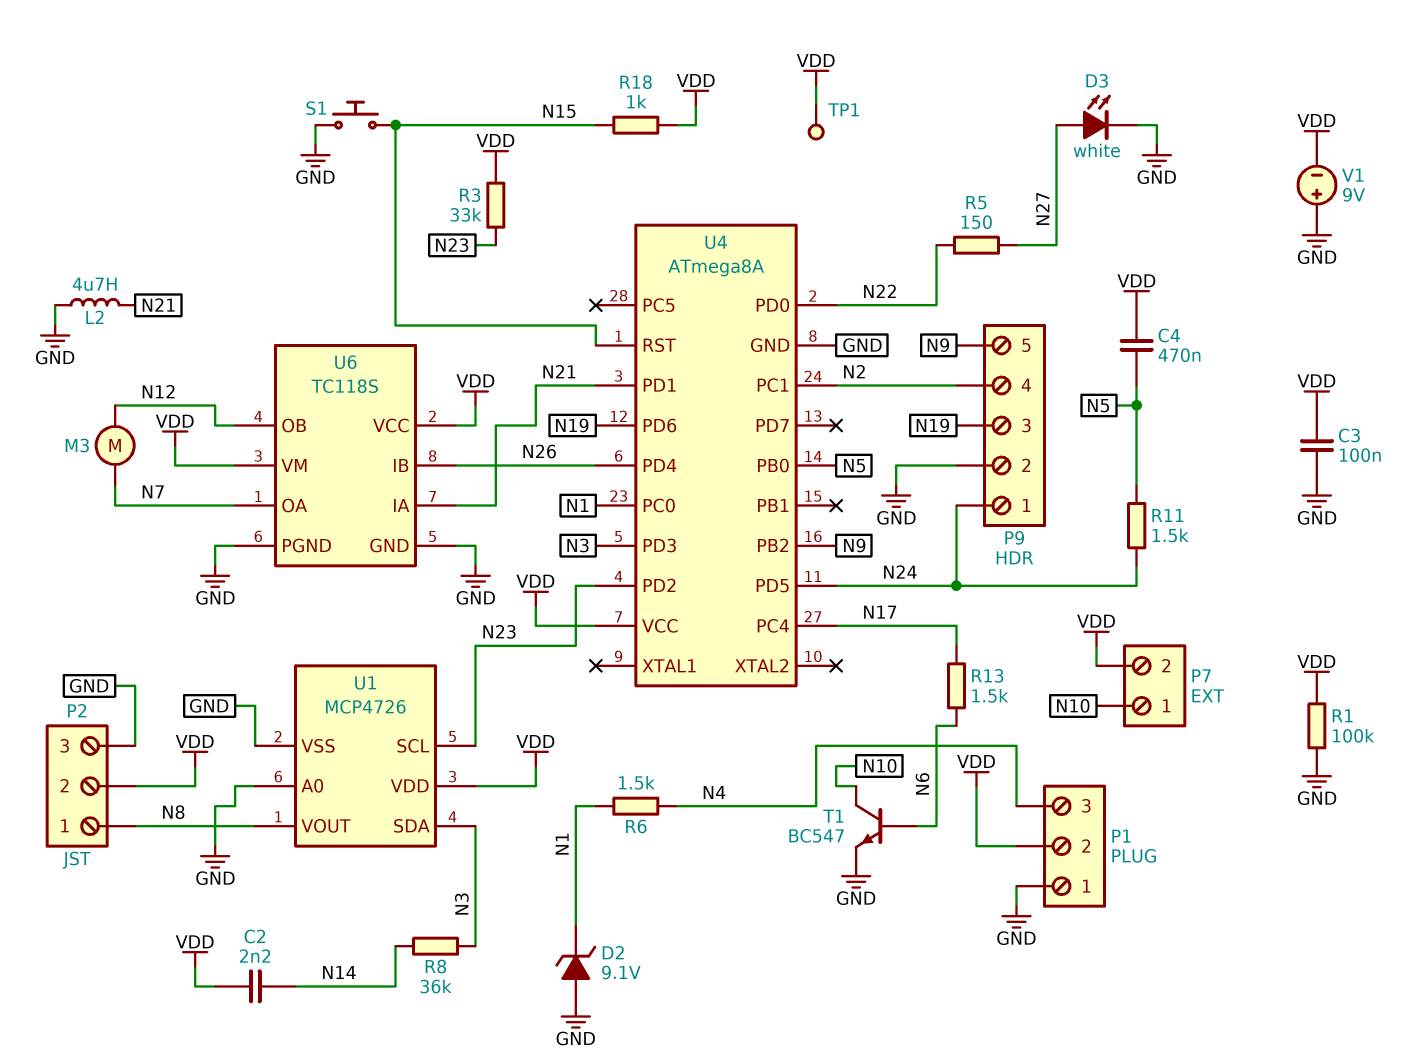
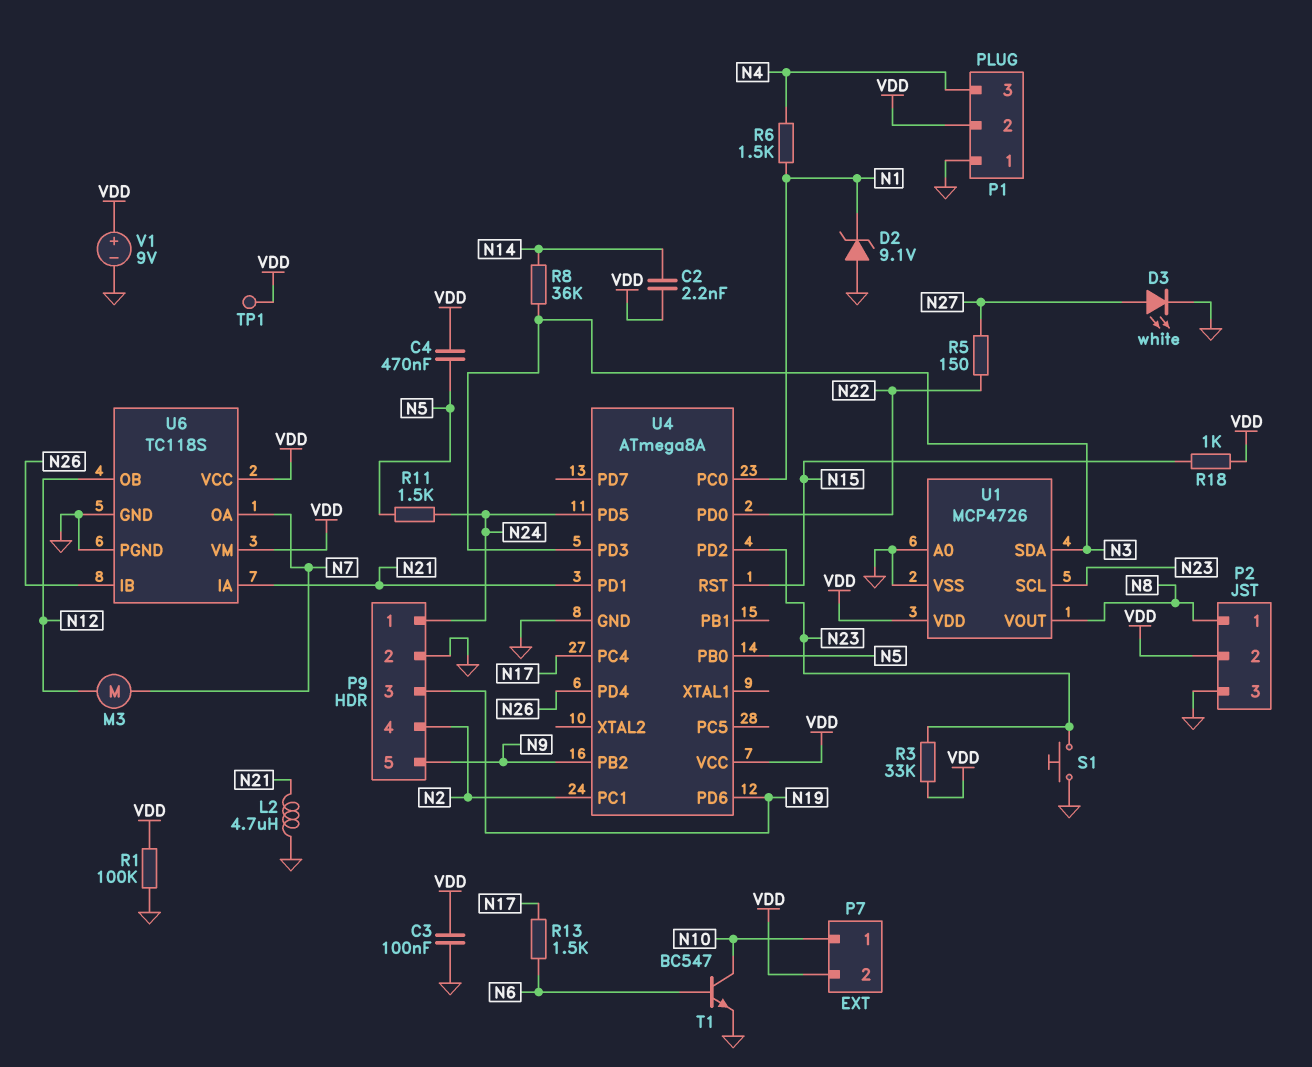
S1: button (GND, N15) -> button (GND, N23)
V1: 9V (plus GND, minus VDD) -> 9V (plus VDD, minus GND)

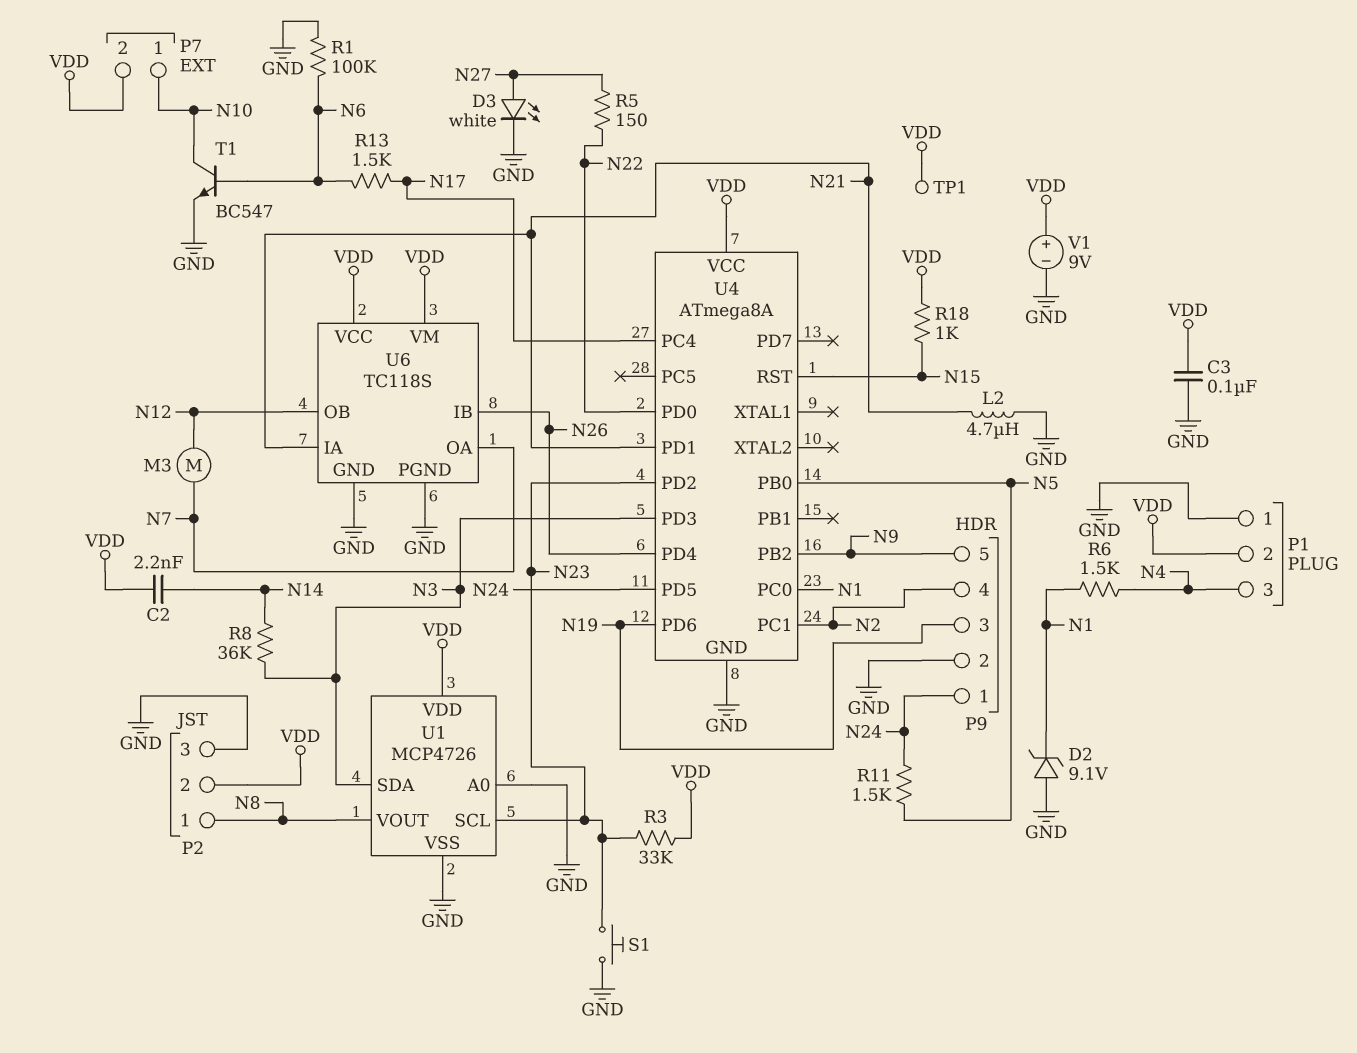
C4: 470nF (N5, VDD) -> none
R1: 100k (GND, VDD) -> 100k (GND, N6)

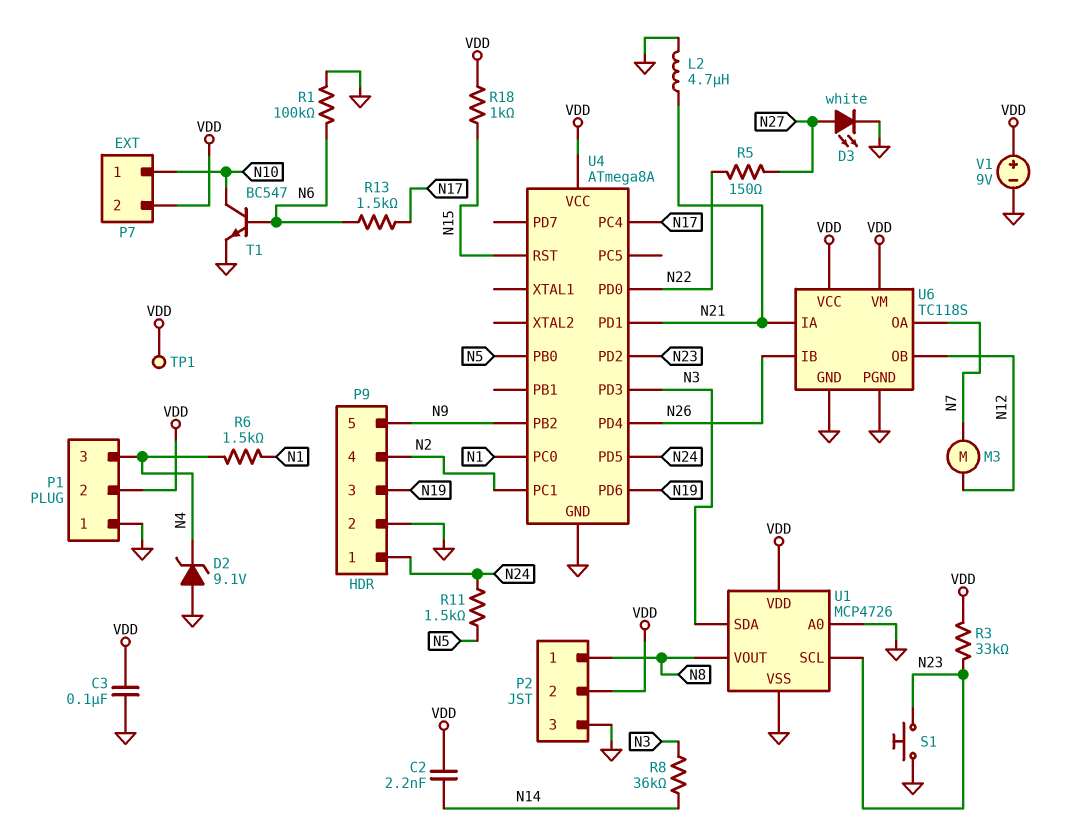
D2: zener 9.1V (A GND, K N1) -> zener 9.1V (A GND, K N4)

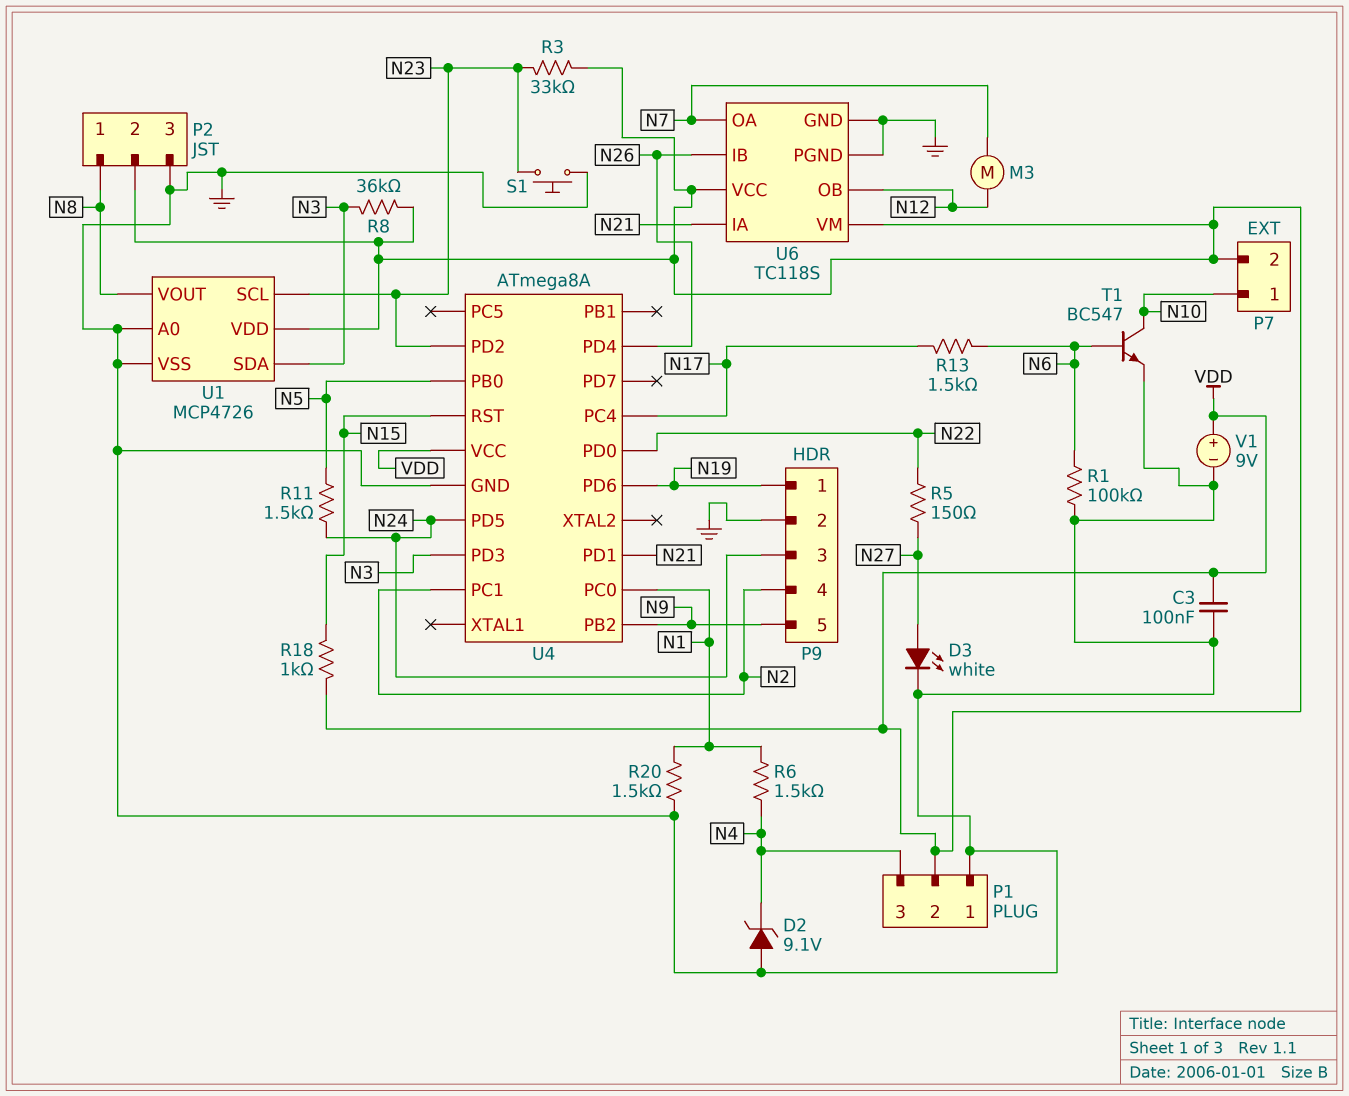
C2: 2.2nF (N14, VDD) -> none
L2: 4.7uH (GND, N21) -> none
P9 pin 1: N24 -> N19
P9 pin 3: N19 -> N24
R8: 36k (N3, N14) -> 36k (N3, VDD)
R20: none -> 1.5k (GND, N1)
TP1: test point (VDD) -> none

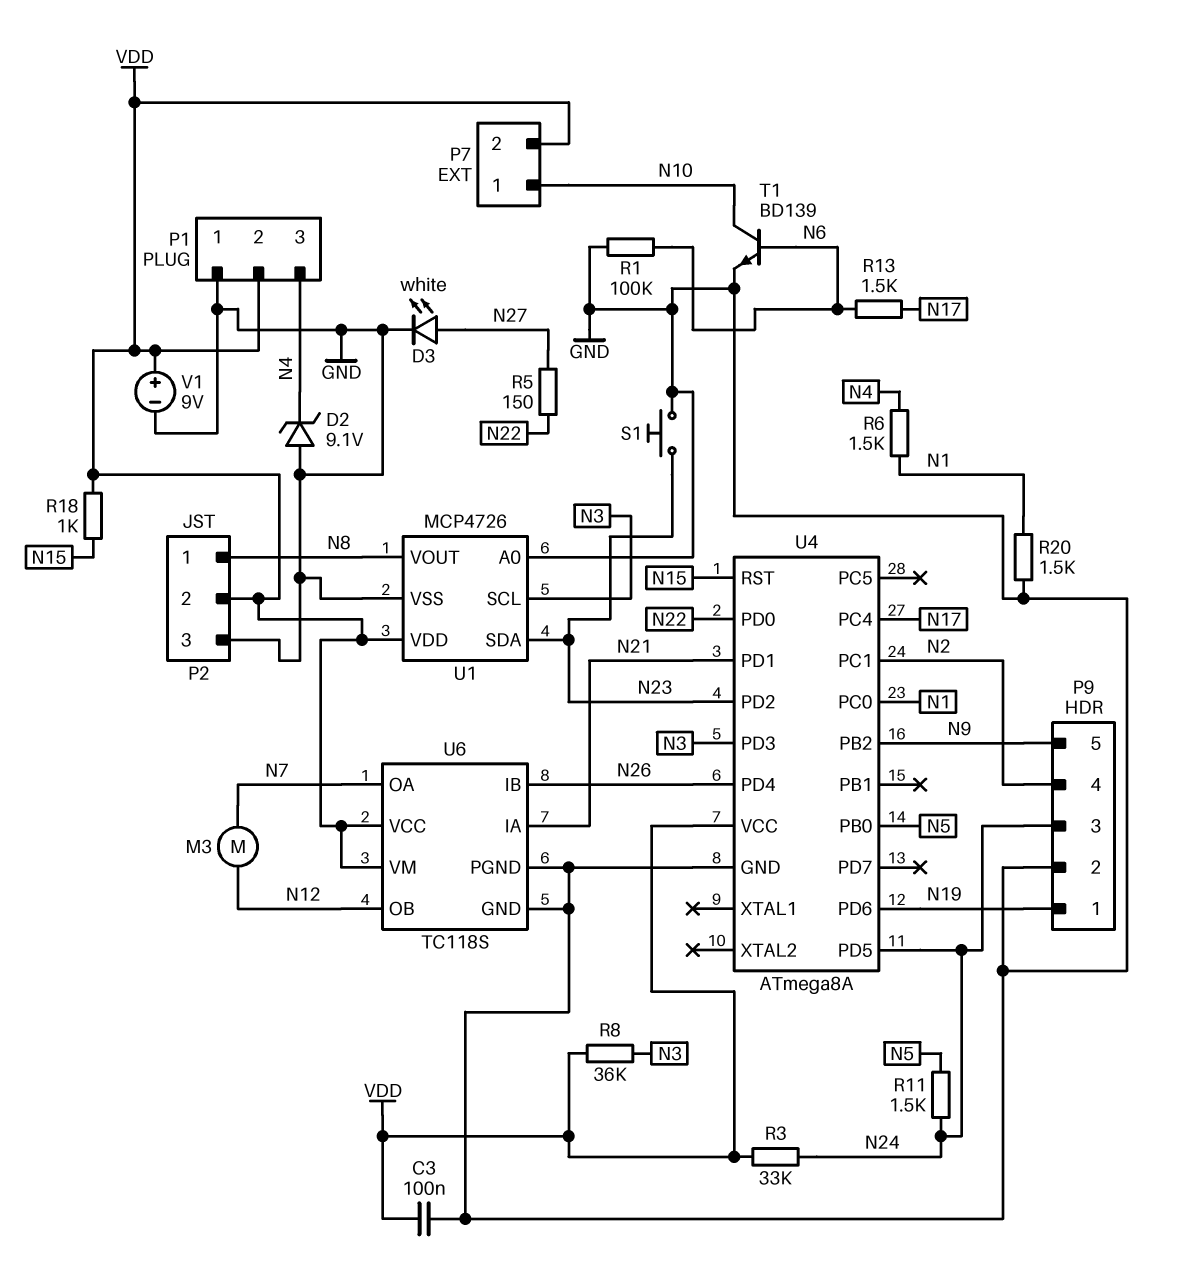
R3: 33k (N23, VDD) -> 33k (N24, VDD)
T1: NPN BC547 (B N6, C N10, E GND) -> NPN BD139 (B N6, C N10, E GND)
U1 pin SCL: N23 -> N3
U1 pin SDA: N3 -> N23

